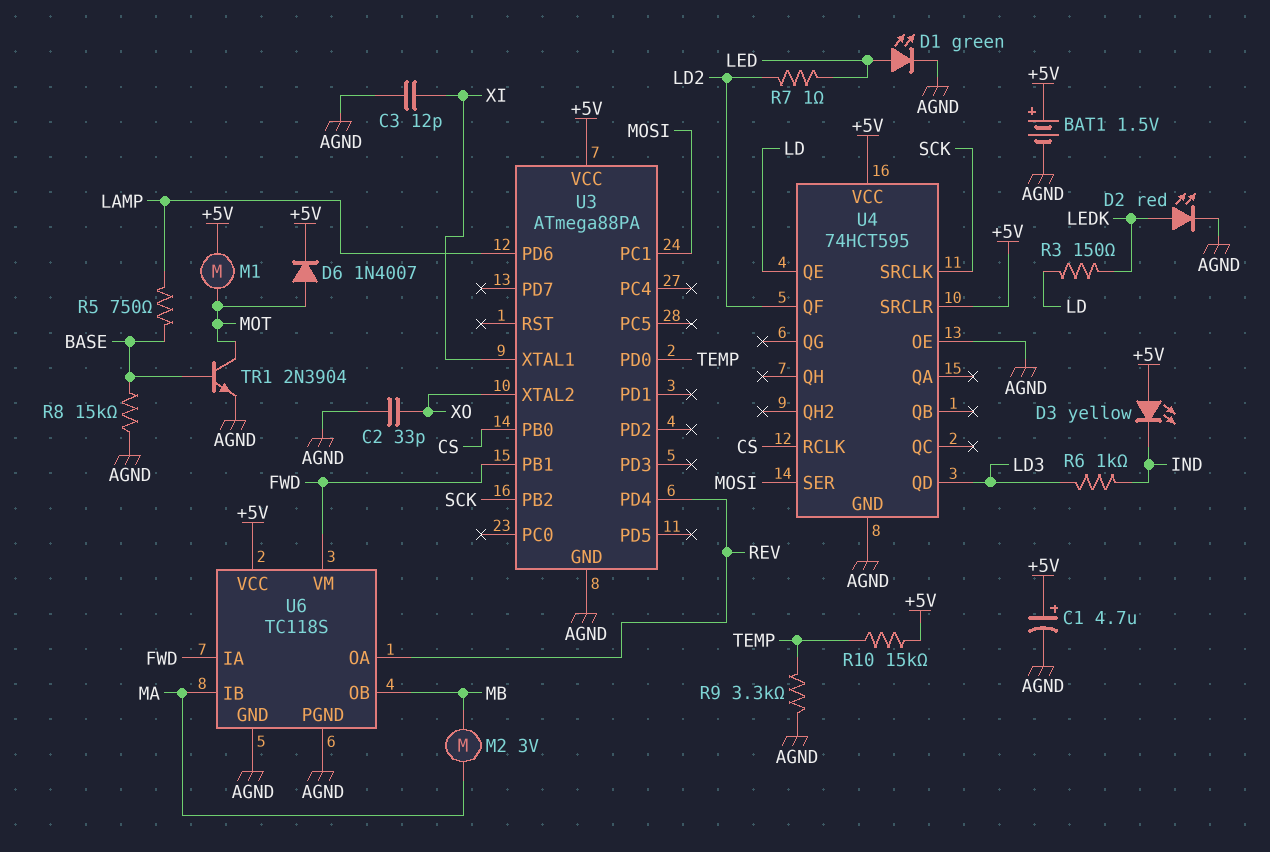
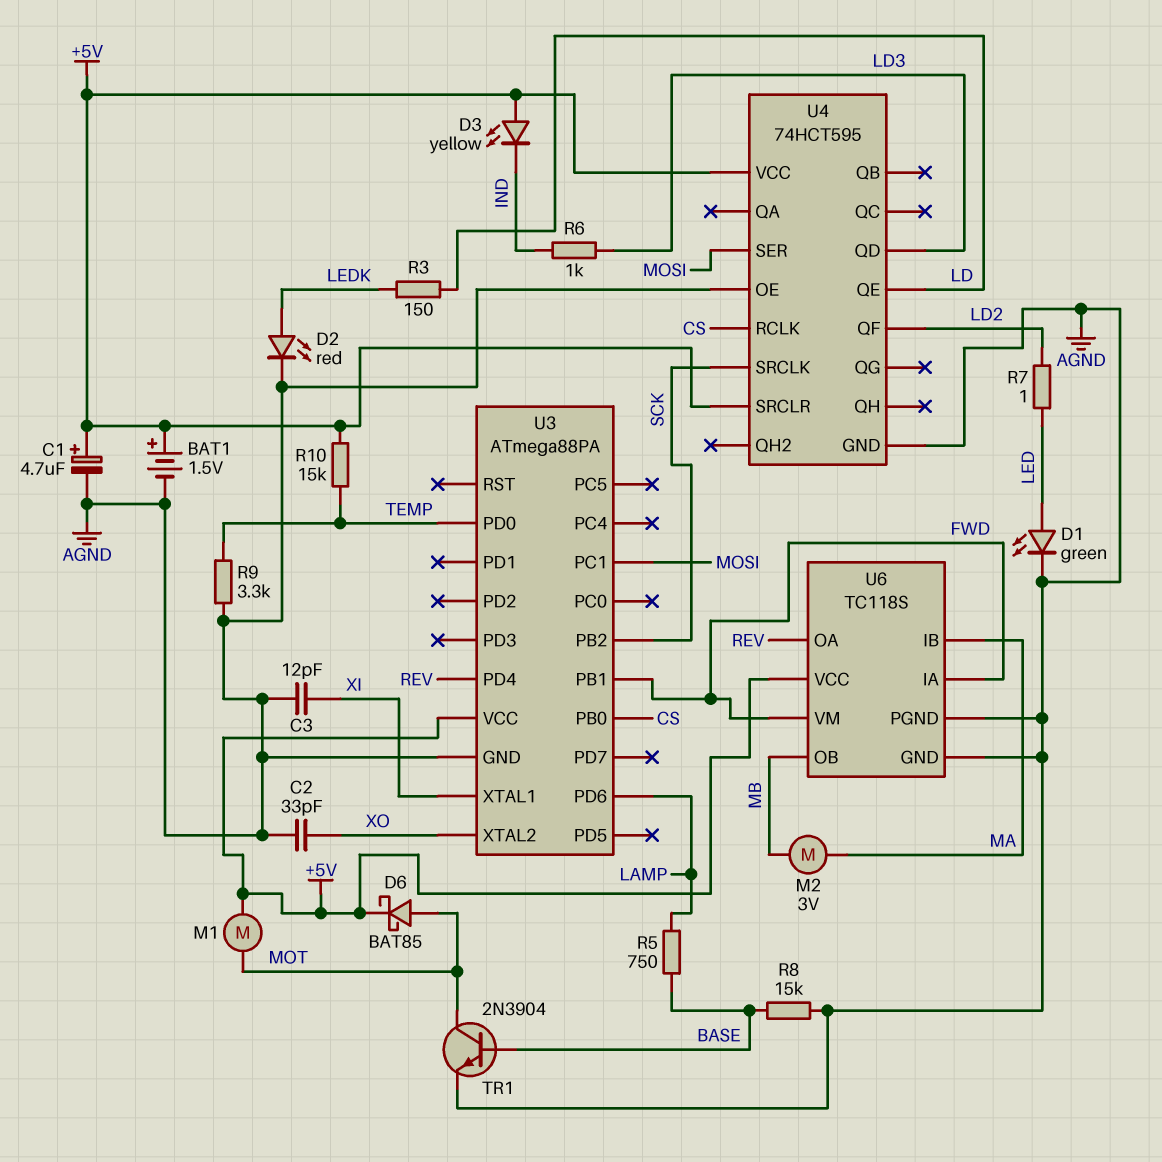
D6: diode 1N4007 (A MOT, K +5V) -> schottky BAT85 (A MOT, K +5V)

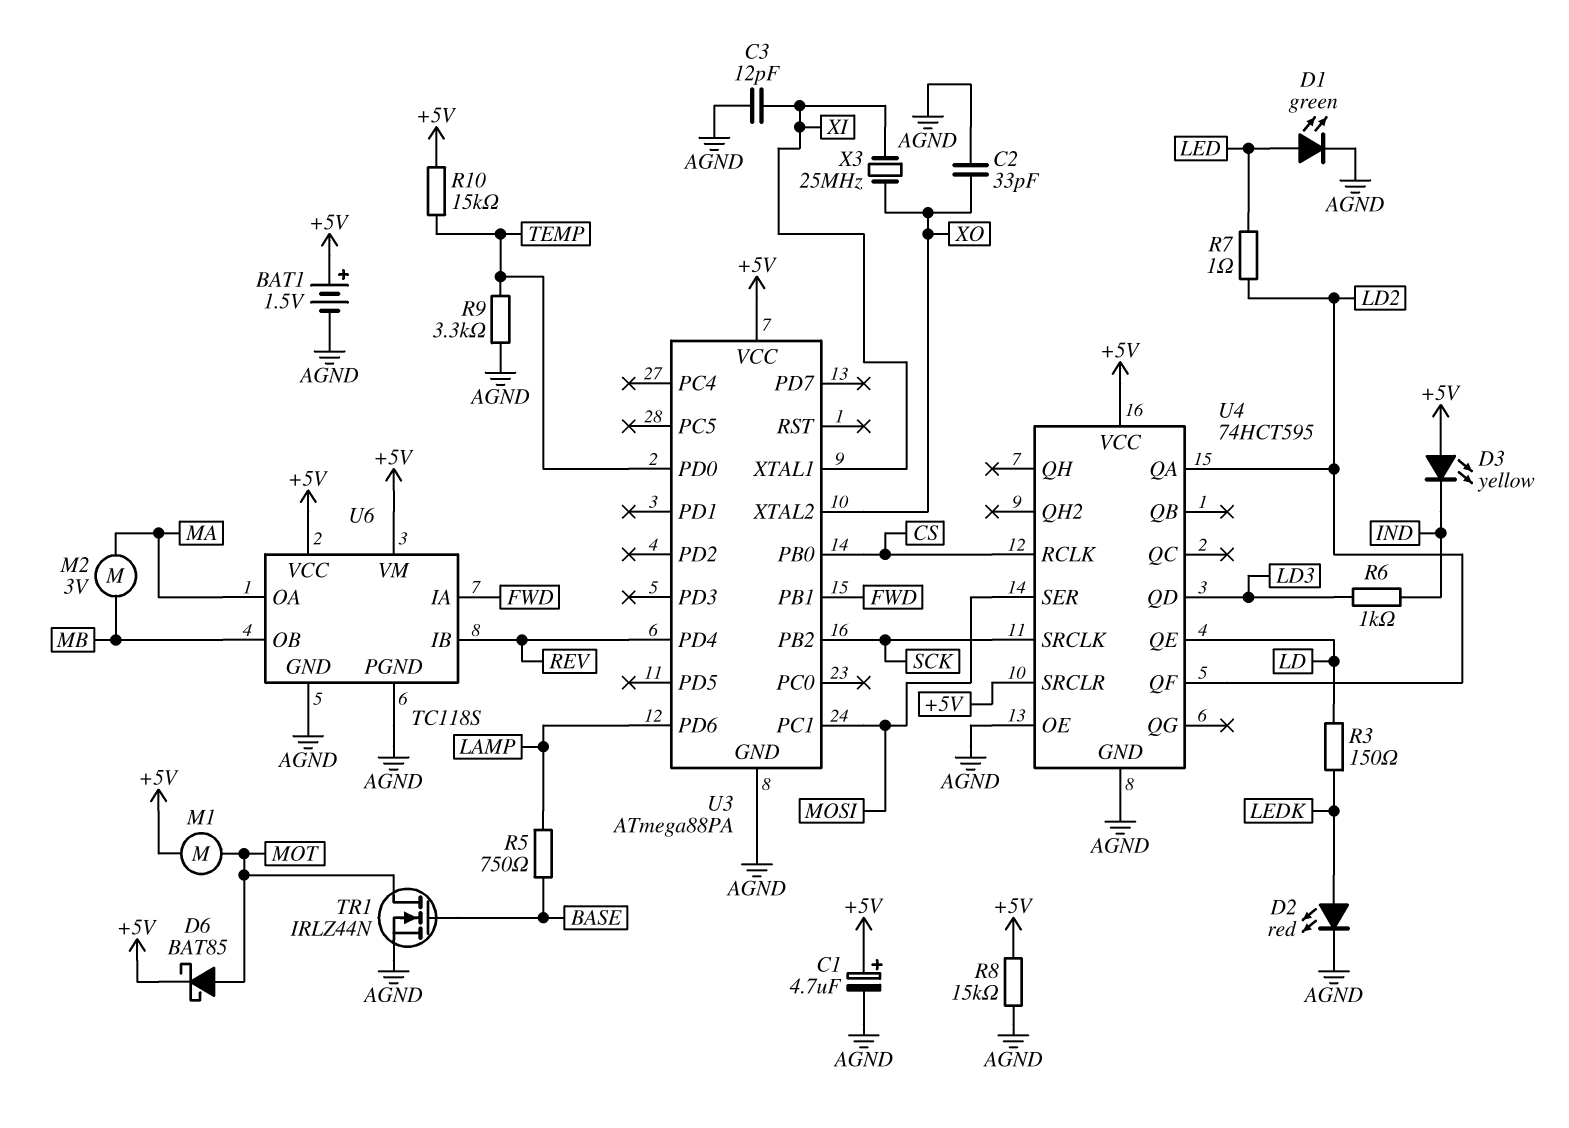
R8: 15k (AGND, BASE) -> 15k (+5V, AGND)
TR1: NPN 2N3904 (B BASE, C MOT, E AGND) -> NMOS IRLZ44N (G BASE, D MOT, S AGND)
U4 pin QA: none -> LD2
U6 pin IB: MA -> REV
U6 pin OA: REV -> MA
U6 pin VM: FWD -> +5V
X3: none -> 25MHz (XI, XO)

